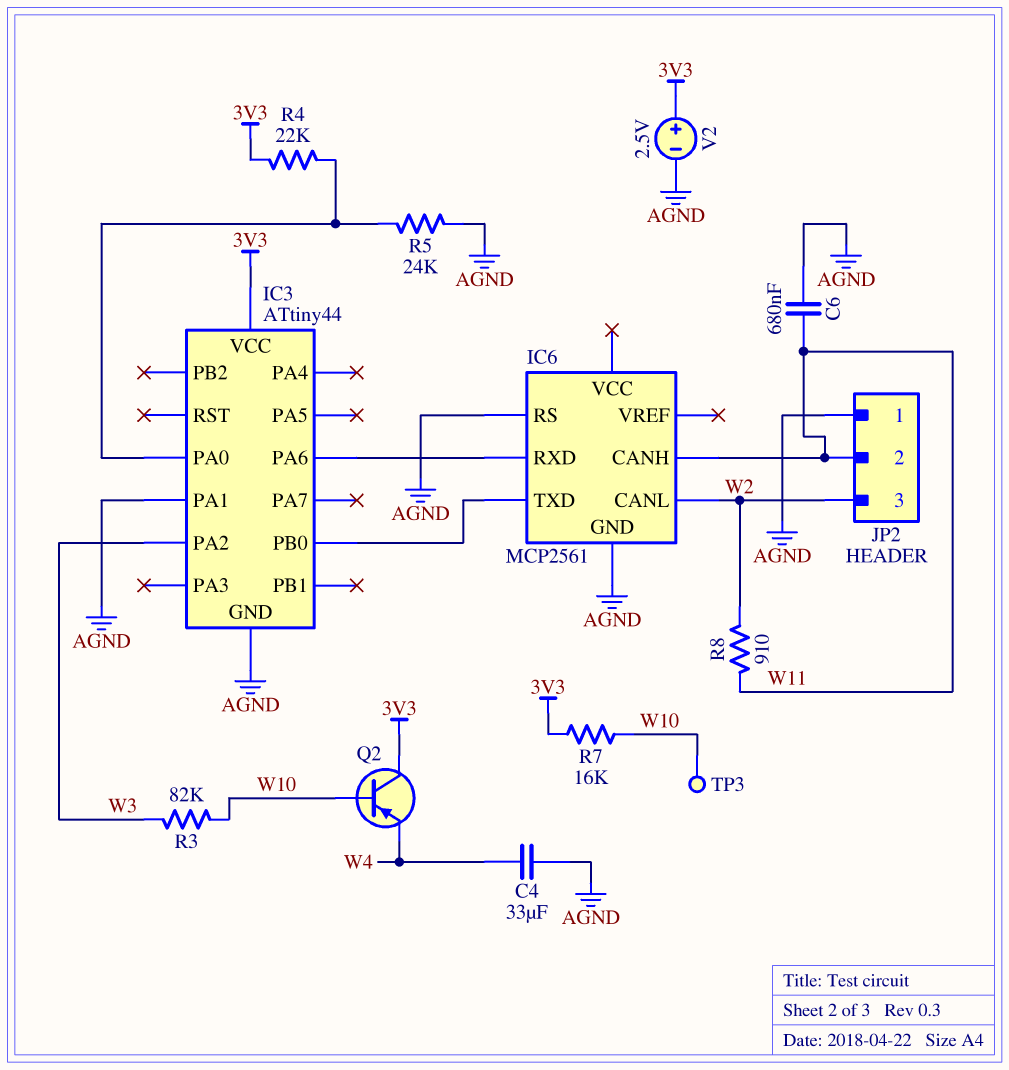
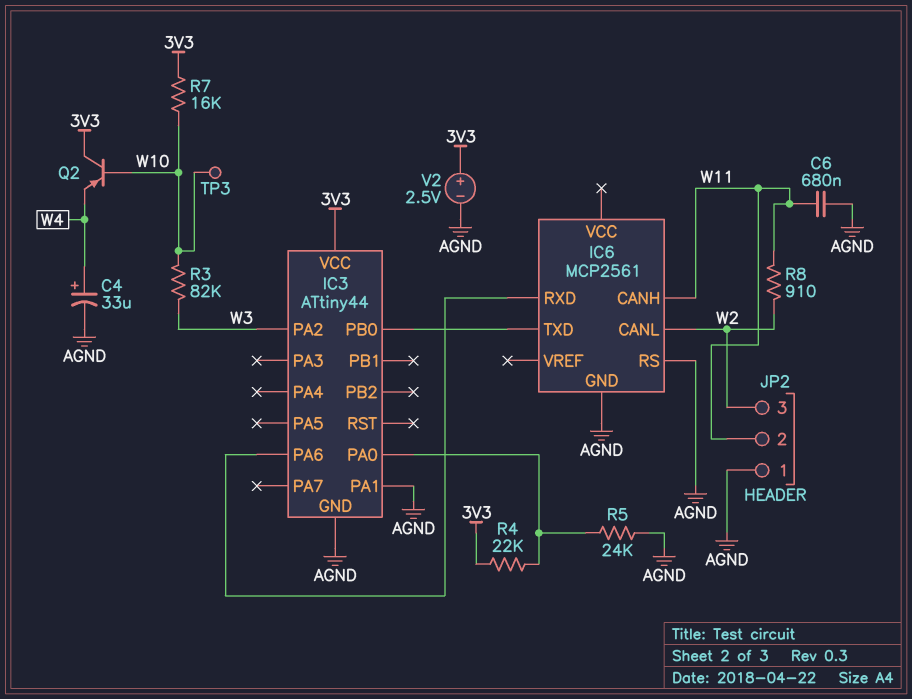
C4: 33uF (AGND, W4) -> 33uF (plus W4, minus AGND)

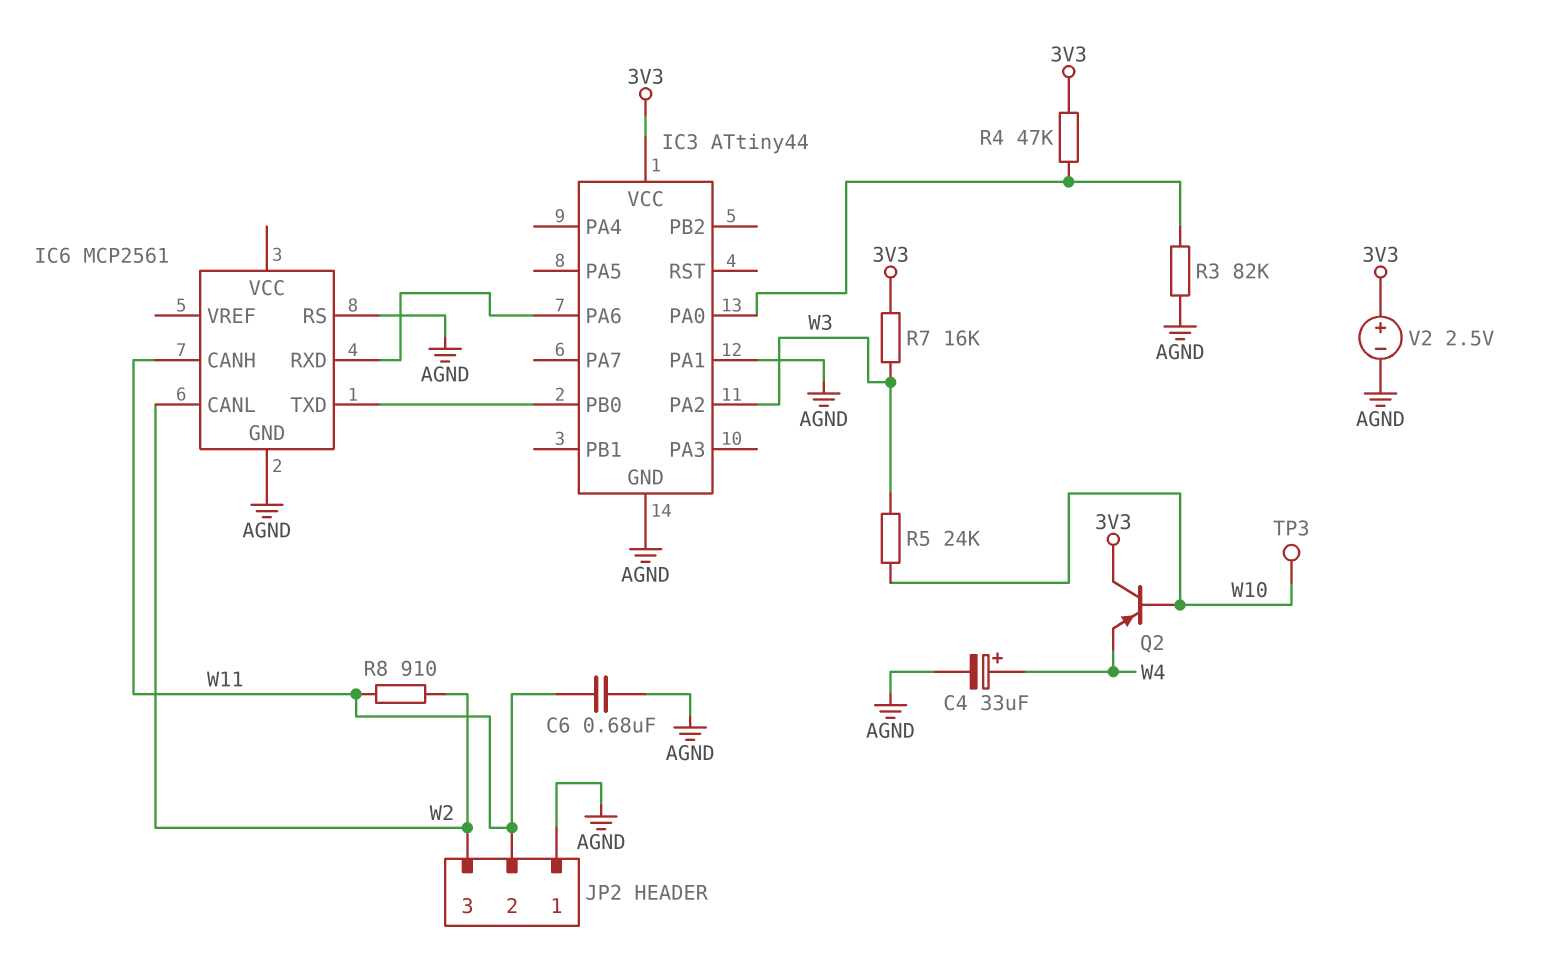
R3: 82k (W3, W10) -> 82k (AGND, IC3/PA0)
R4: 22k (3V3, IC3/PA0) -> 47k (3V3, IC3/PA0)
R5: 24k (AGND, IC3/PA0) -> 24k (W3, W10)
R7: 16k (3V3, W10) -> 16k (3V3, W3)

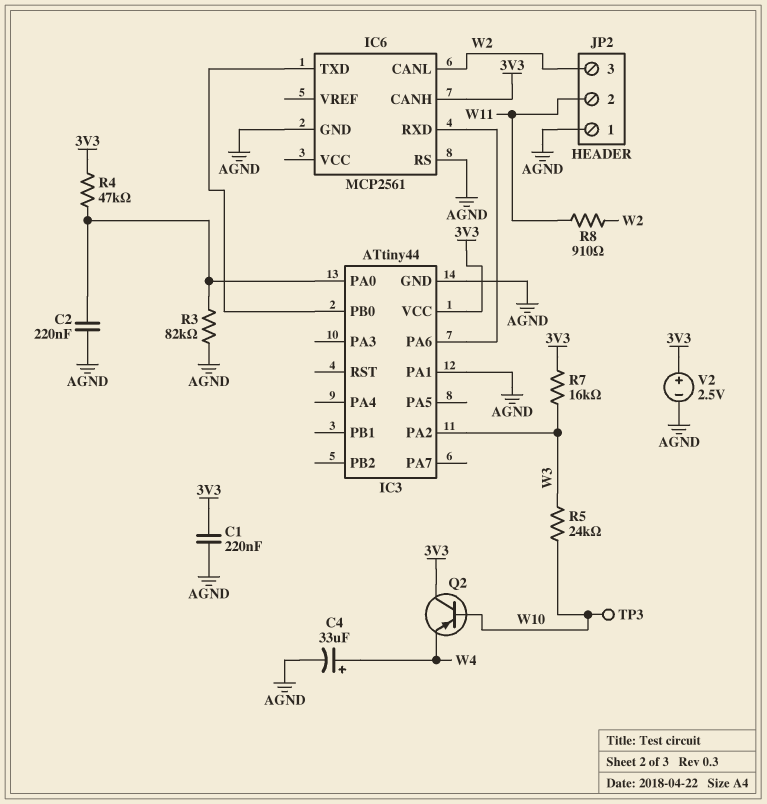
C1: none -> 220nF (3V3, AGND)
C2: none -> 220nF (AGND, IC3/PA0)
C6: 680nF (AGND, W11) -> none
IC6 pin CANH: W11 -> 3V3

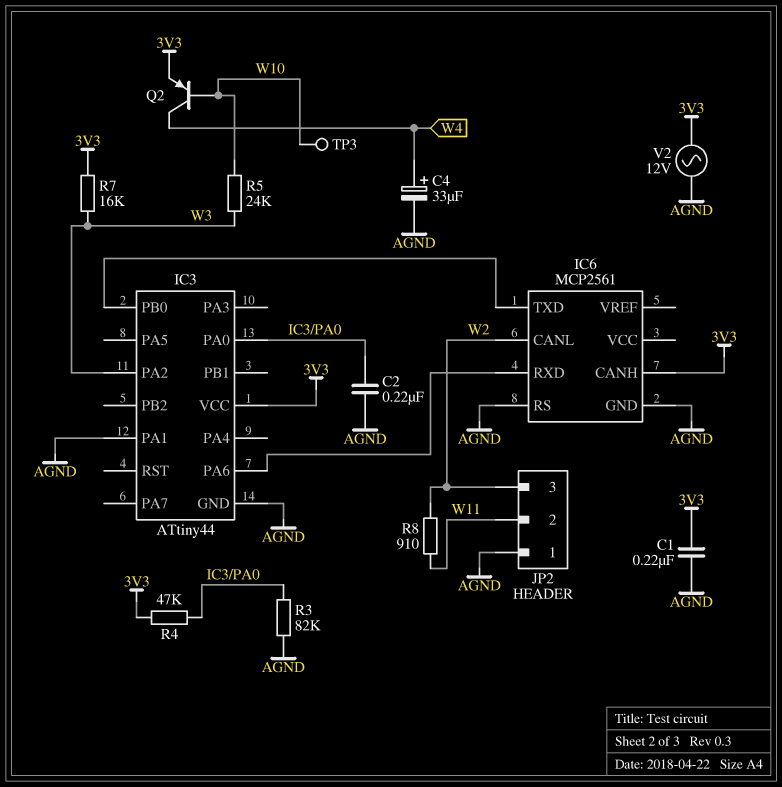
Q2: PNP (B W10, C 3V3, E W4) -> PNP (B W10, C W4, E 3V3)
V2: 2.5V (plus 3V3, minus AGND) -> AC 12V (3V3, AGND)

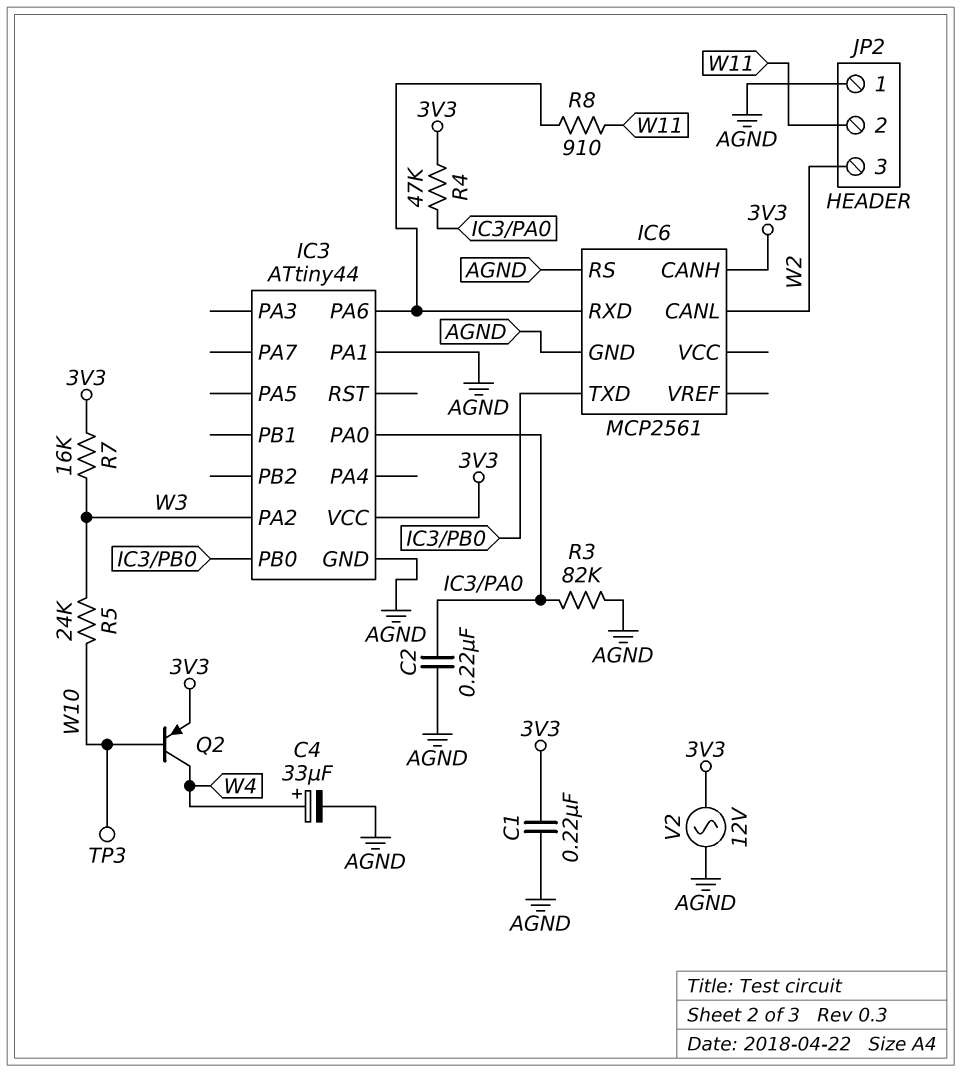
R8: 910 (W2, W11) -> 910 (IC3/PA6, W11)

